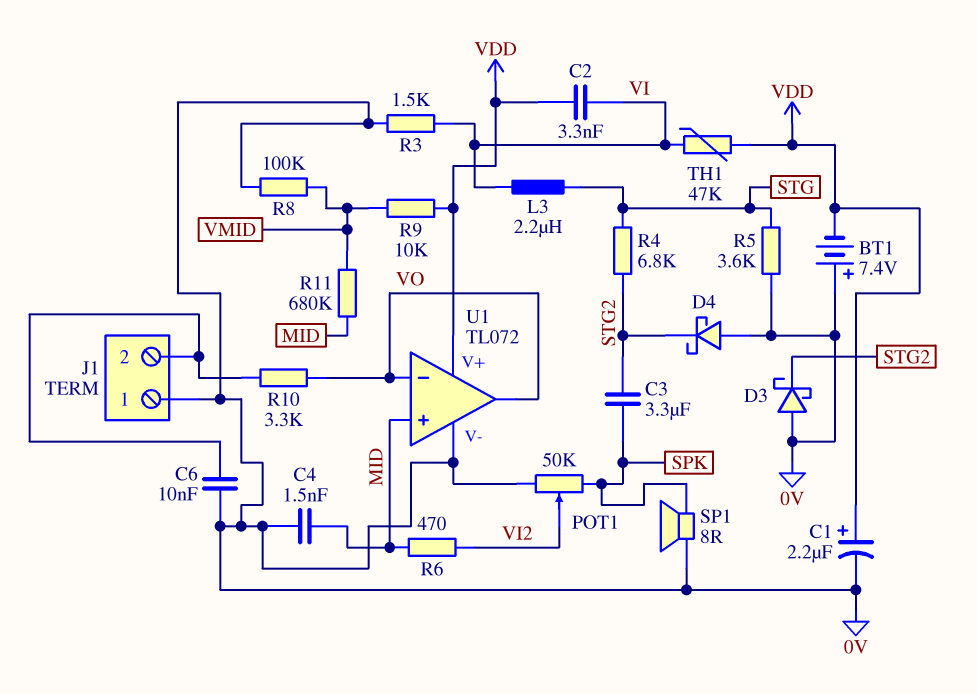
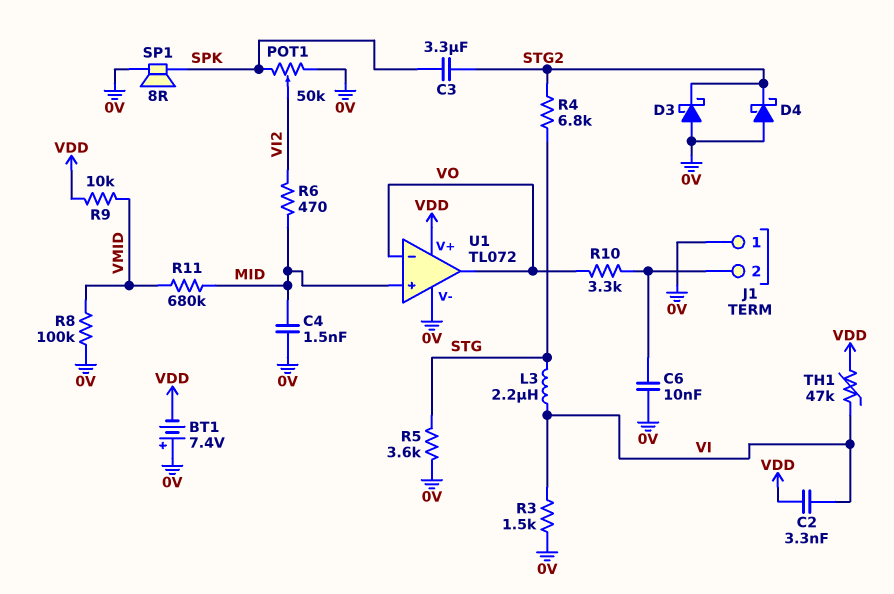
C1: 2.2uF (plus VDD, minus 0V) -> none

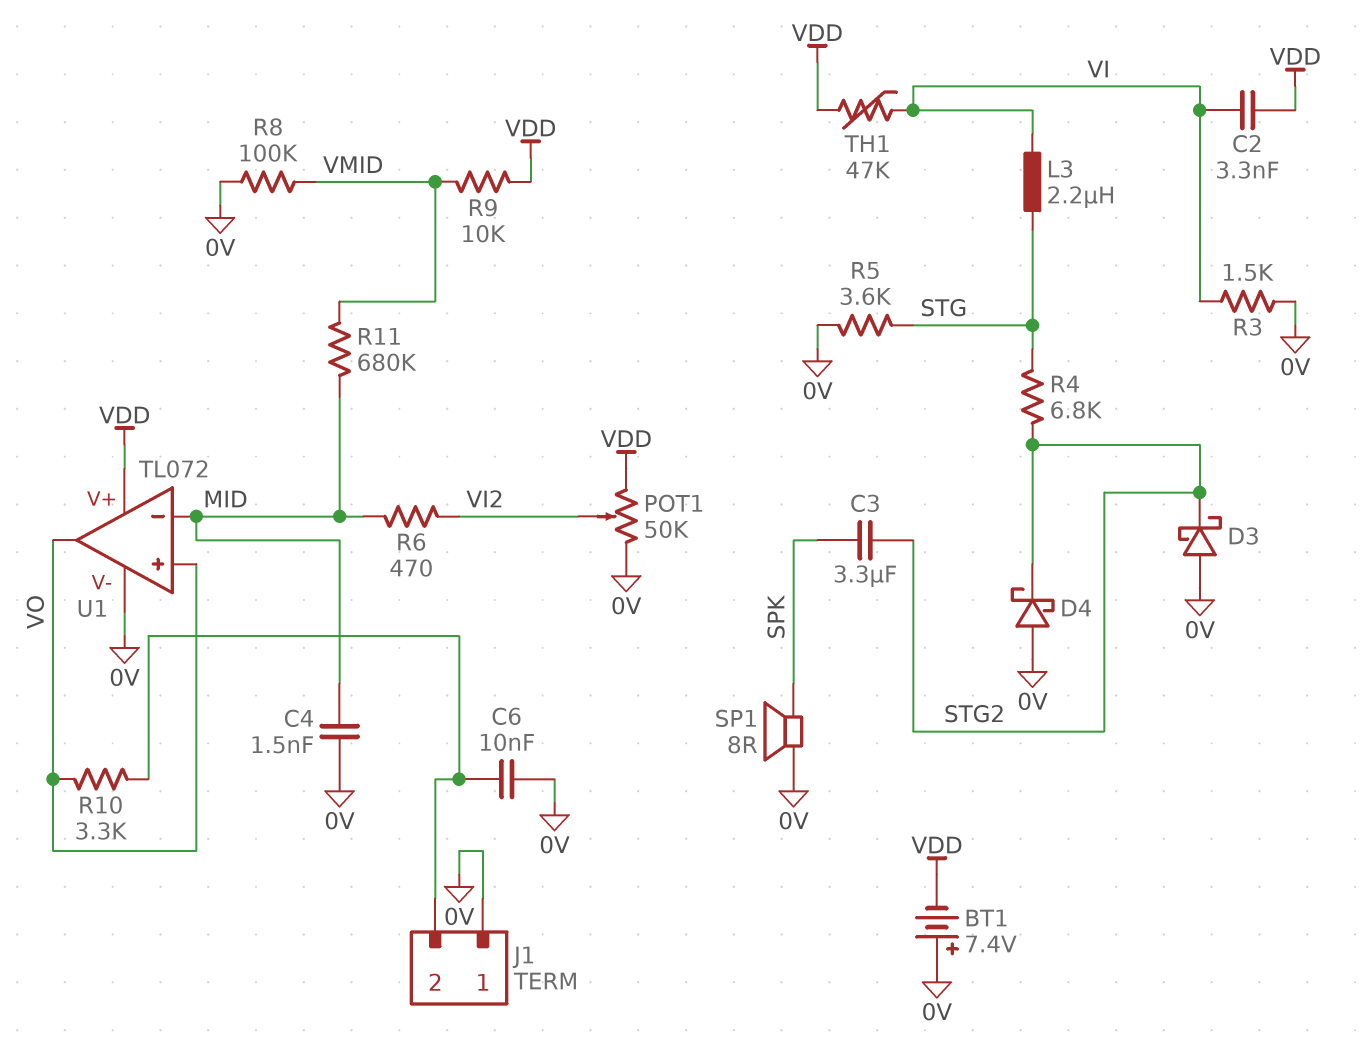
POT1: 50k (0V, SPK, wiper VI2) -> 50k (0V, VDD, wiper VI2)
U1 pin in+: MID -> VO
U1 pin in-: VO -> MID

